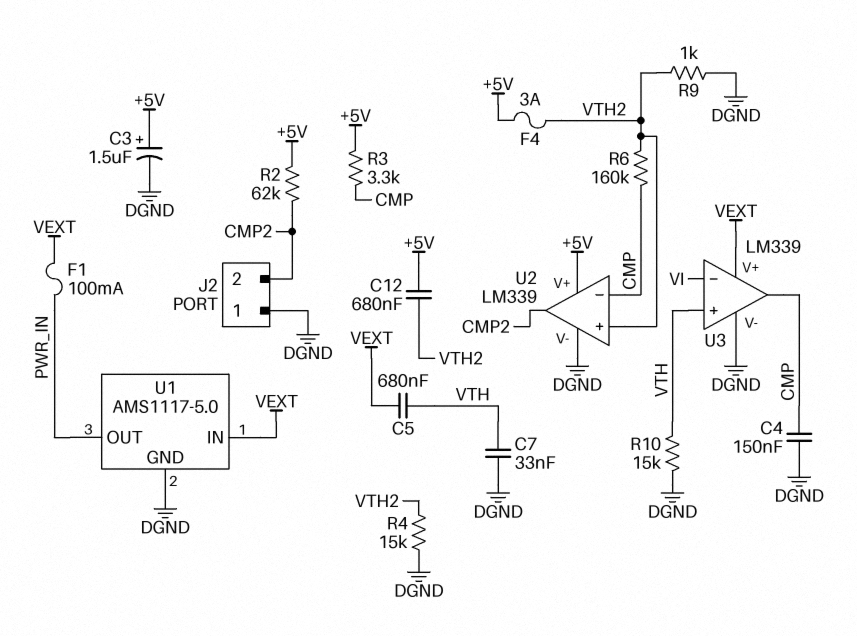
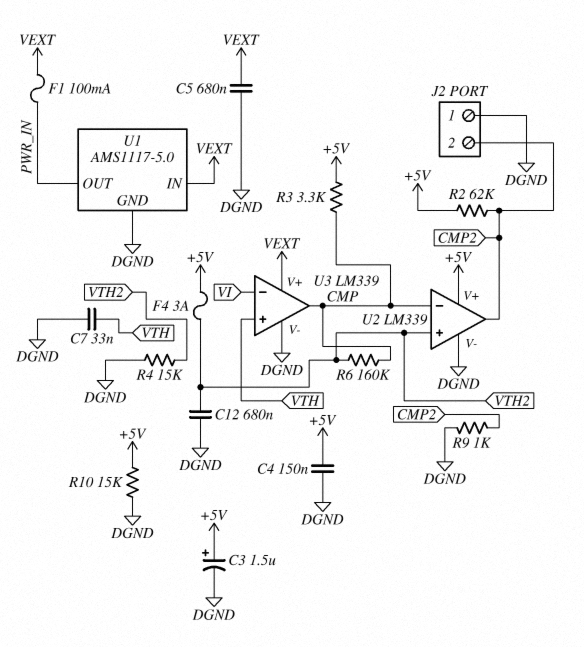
C4: 150nF (CMP, DGND) -> 150nF (+5V, DGND)
C5: 680nF (VEXT, VTH) -> 680nF (DGND, VEXT)
C12: 680nF (+5V, VTH2) -> 680nF (DGND, VTH2)
R9: 1k (DGND, VTH2) -> 1k (CMP2, DGND)
R10: 15k (DGND, VTH) -> 15k (+5V, DGND)

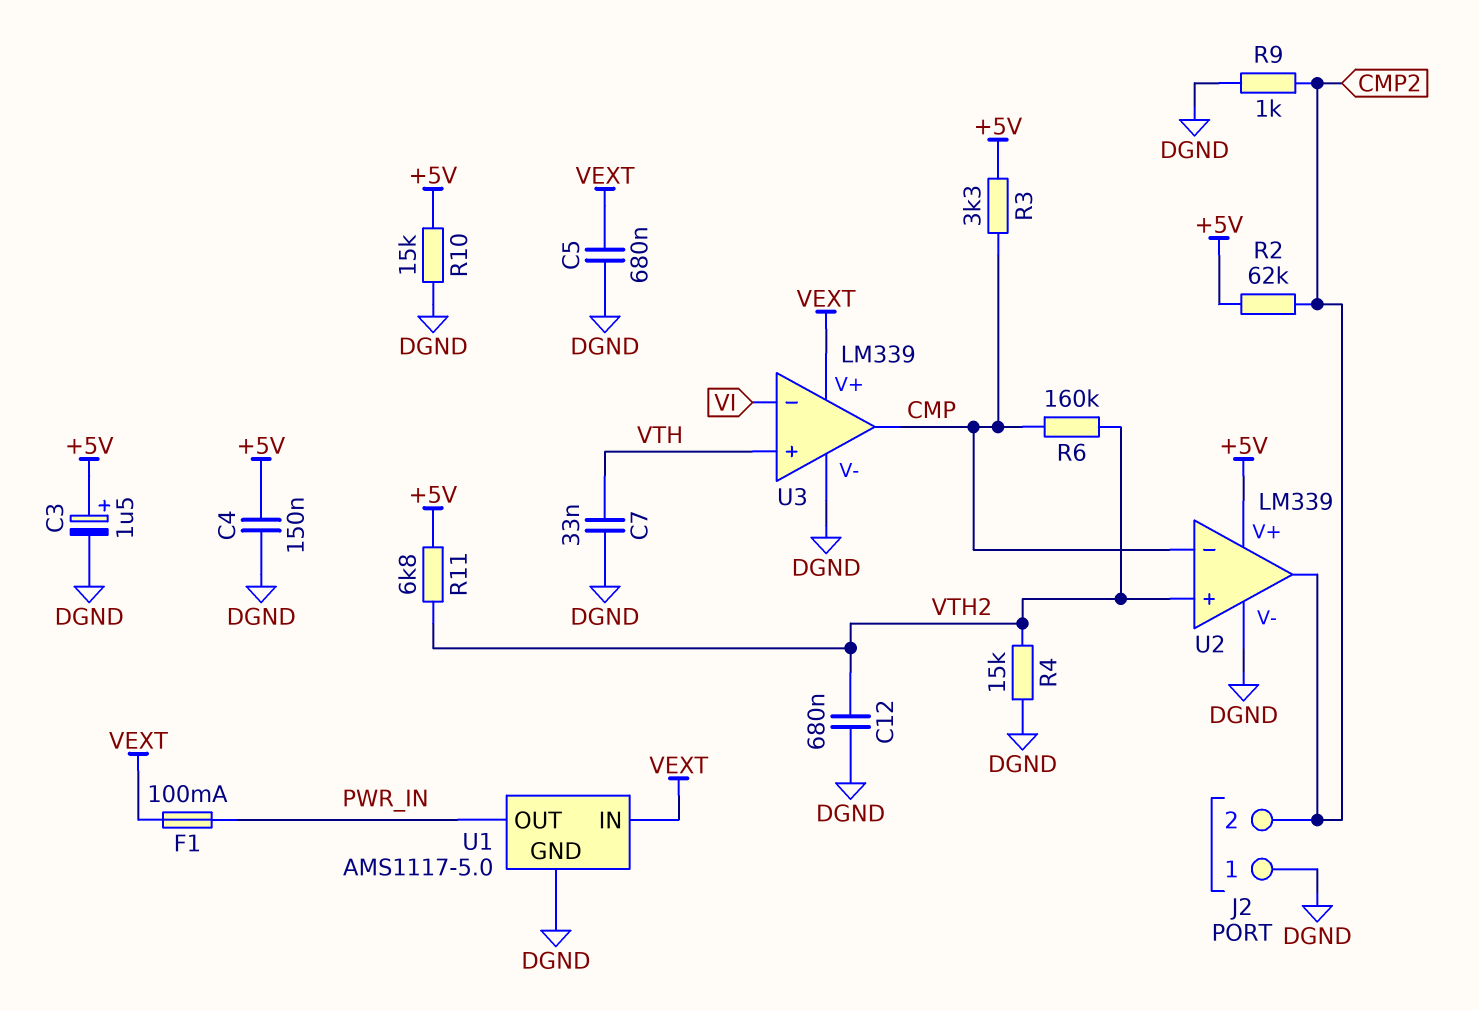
F4: 3A (+5V, VTH2) -> none
R11: none -> 6.8k (+5V, VTH2)

